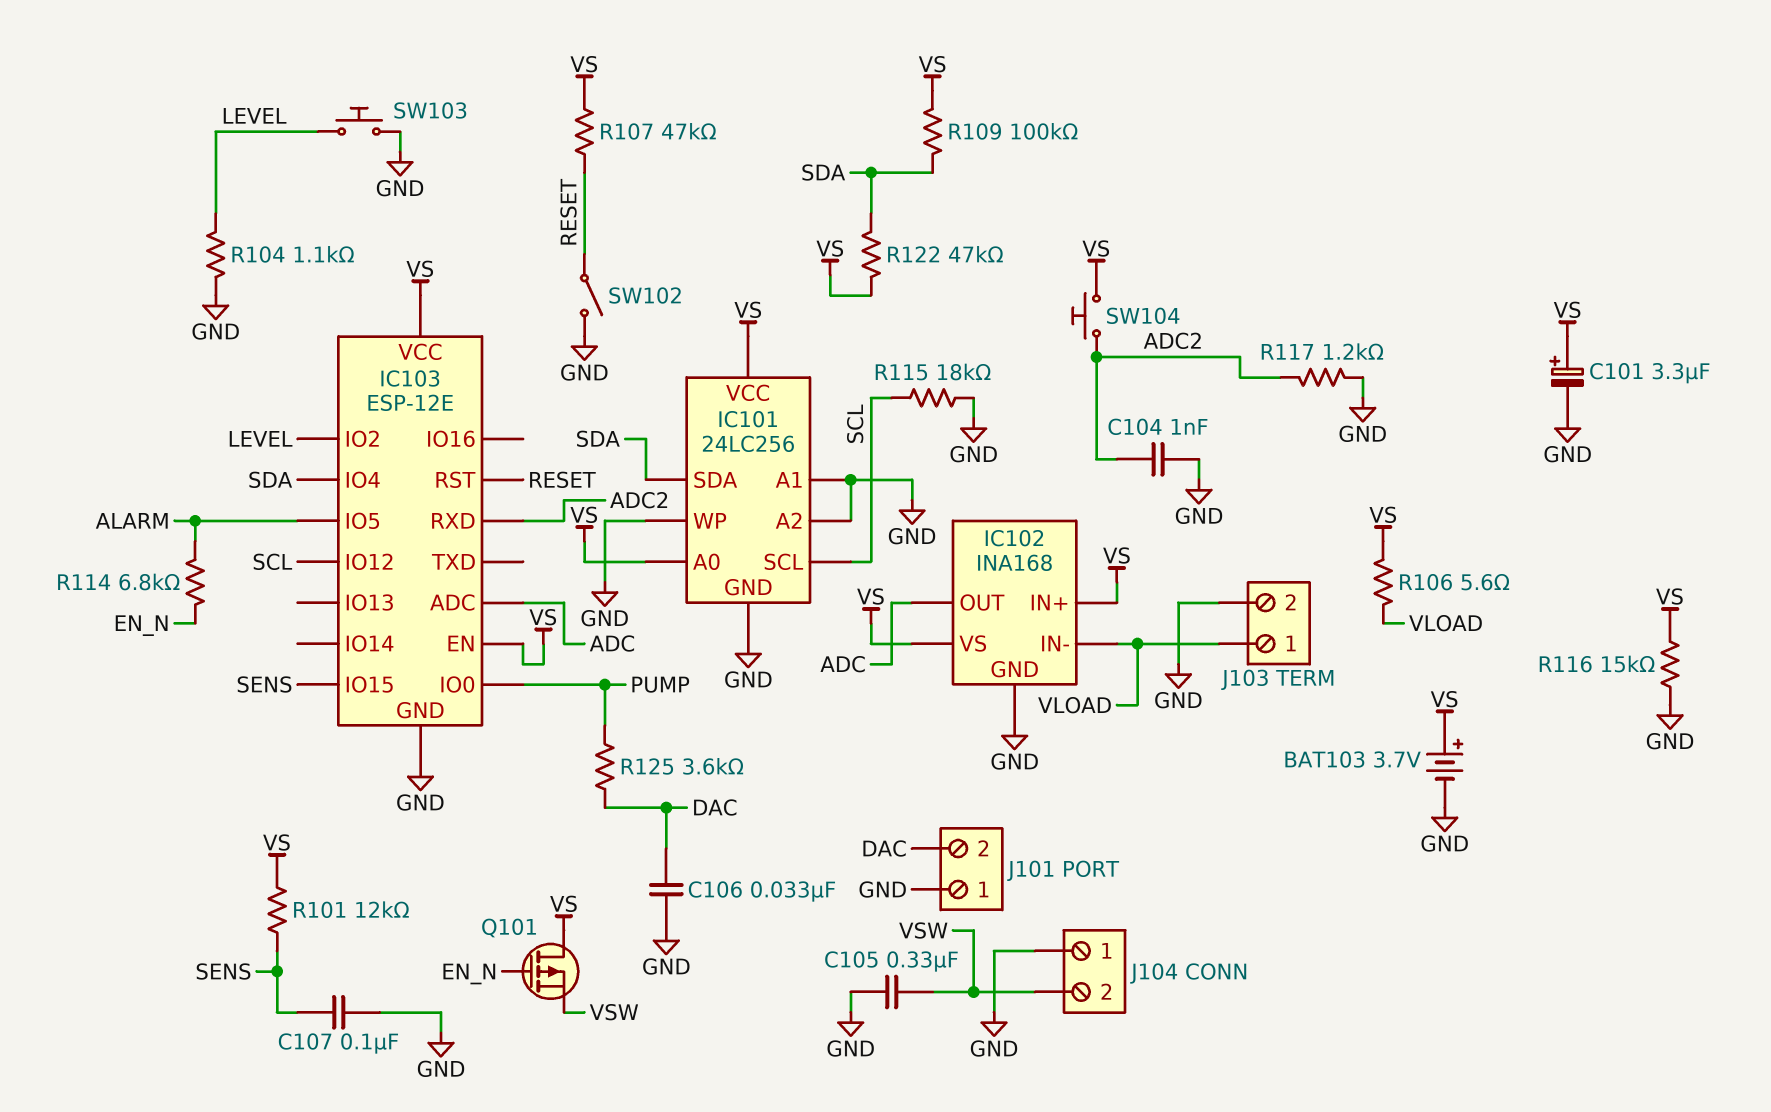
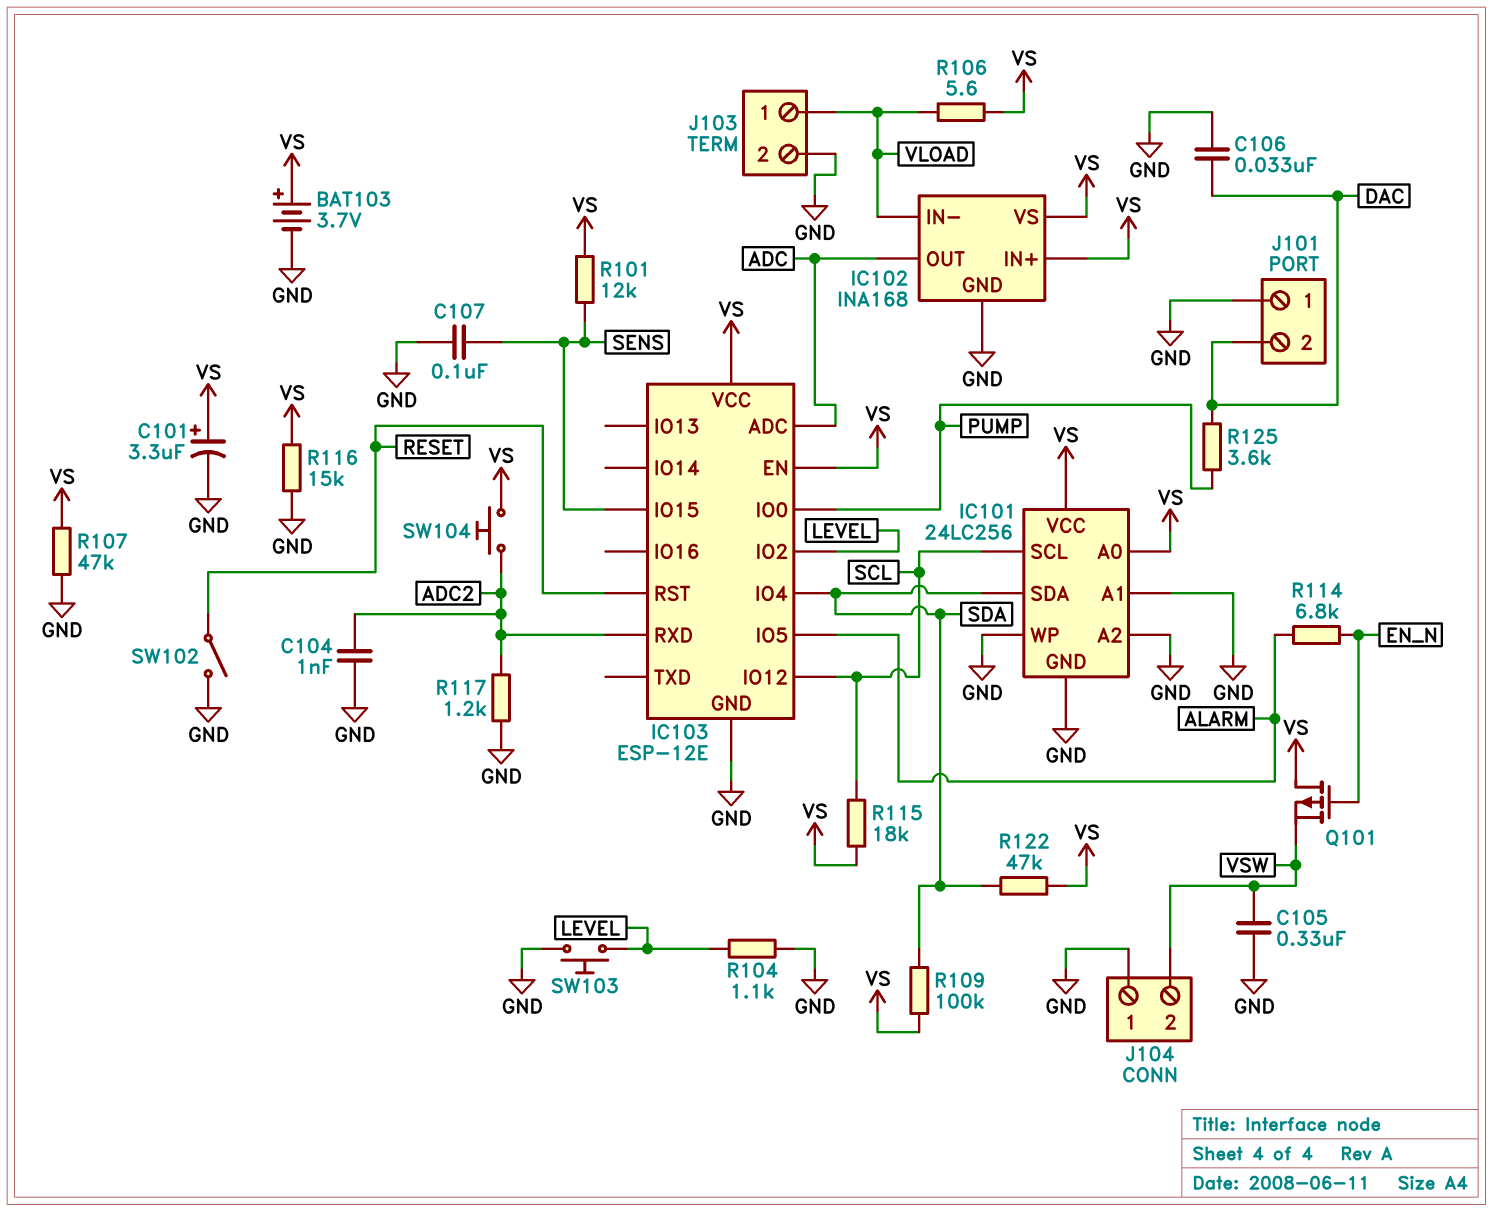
R107: 47k (RESET, VS) -> 47k (GND, VS)
R115: 18k (GND, SCL) -> 18k (SCL, VS)

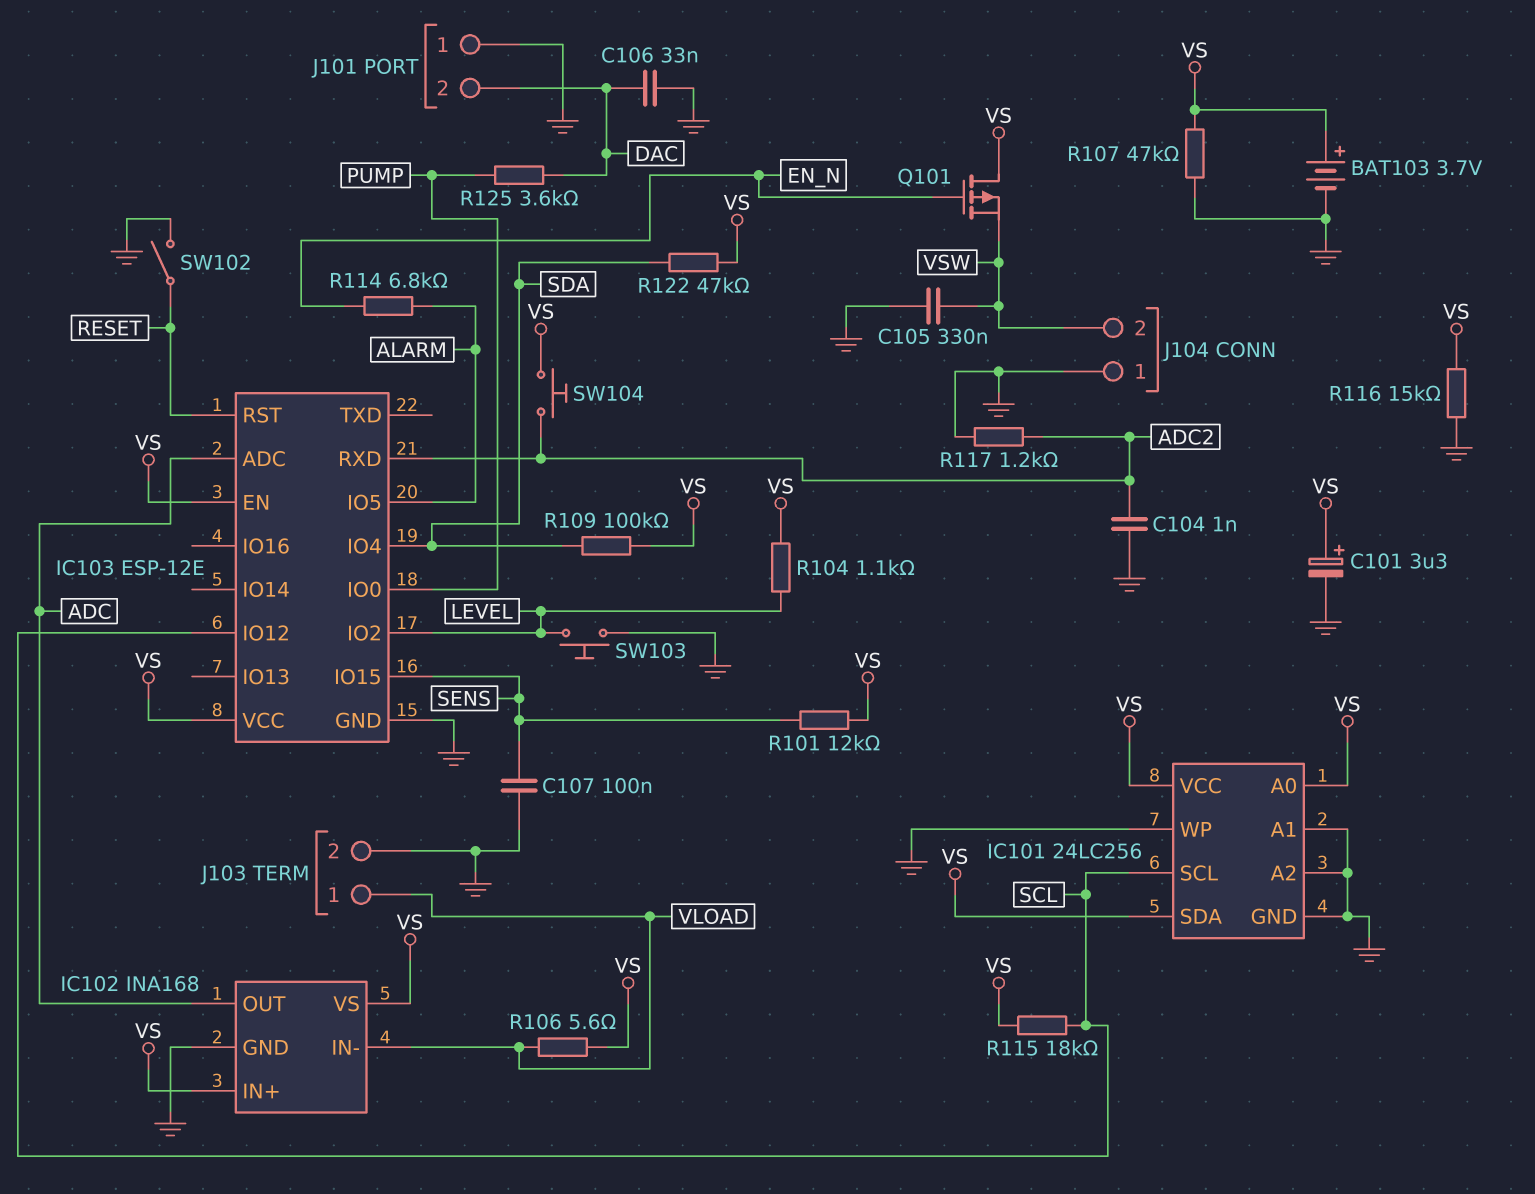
IC101 pin SDA: SDA -> VS
R104: 1.1k (GND, LEVEL) -> 1.1k (LEVEL, VS)

